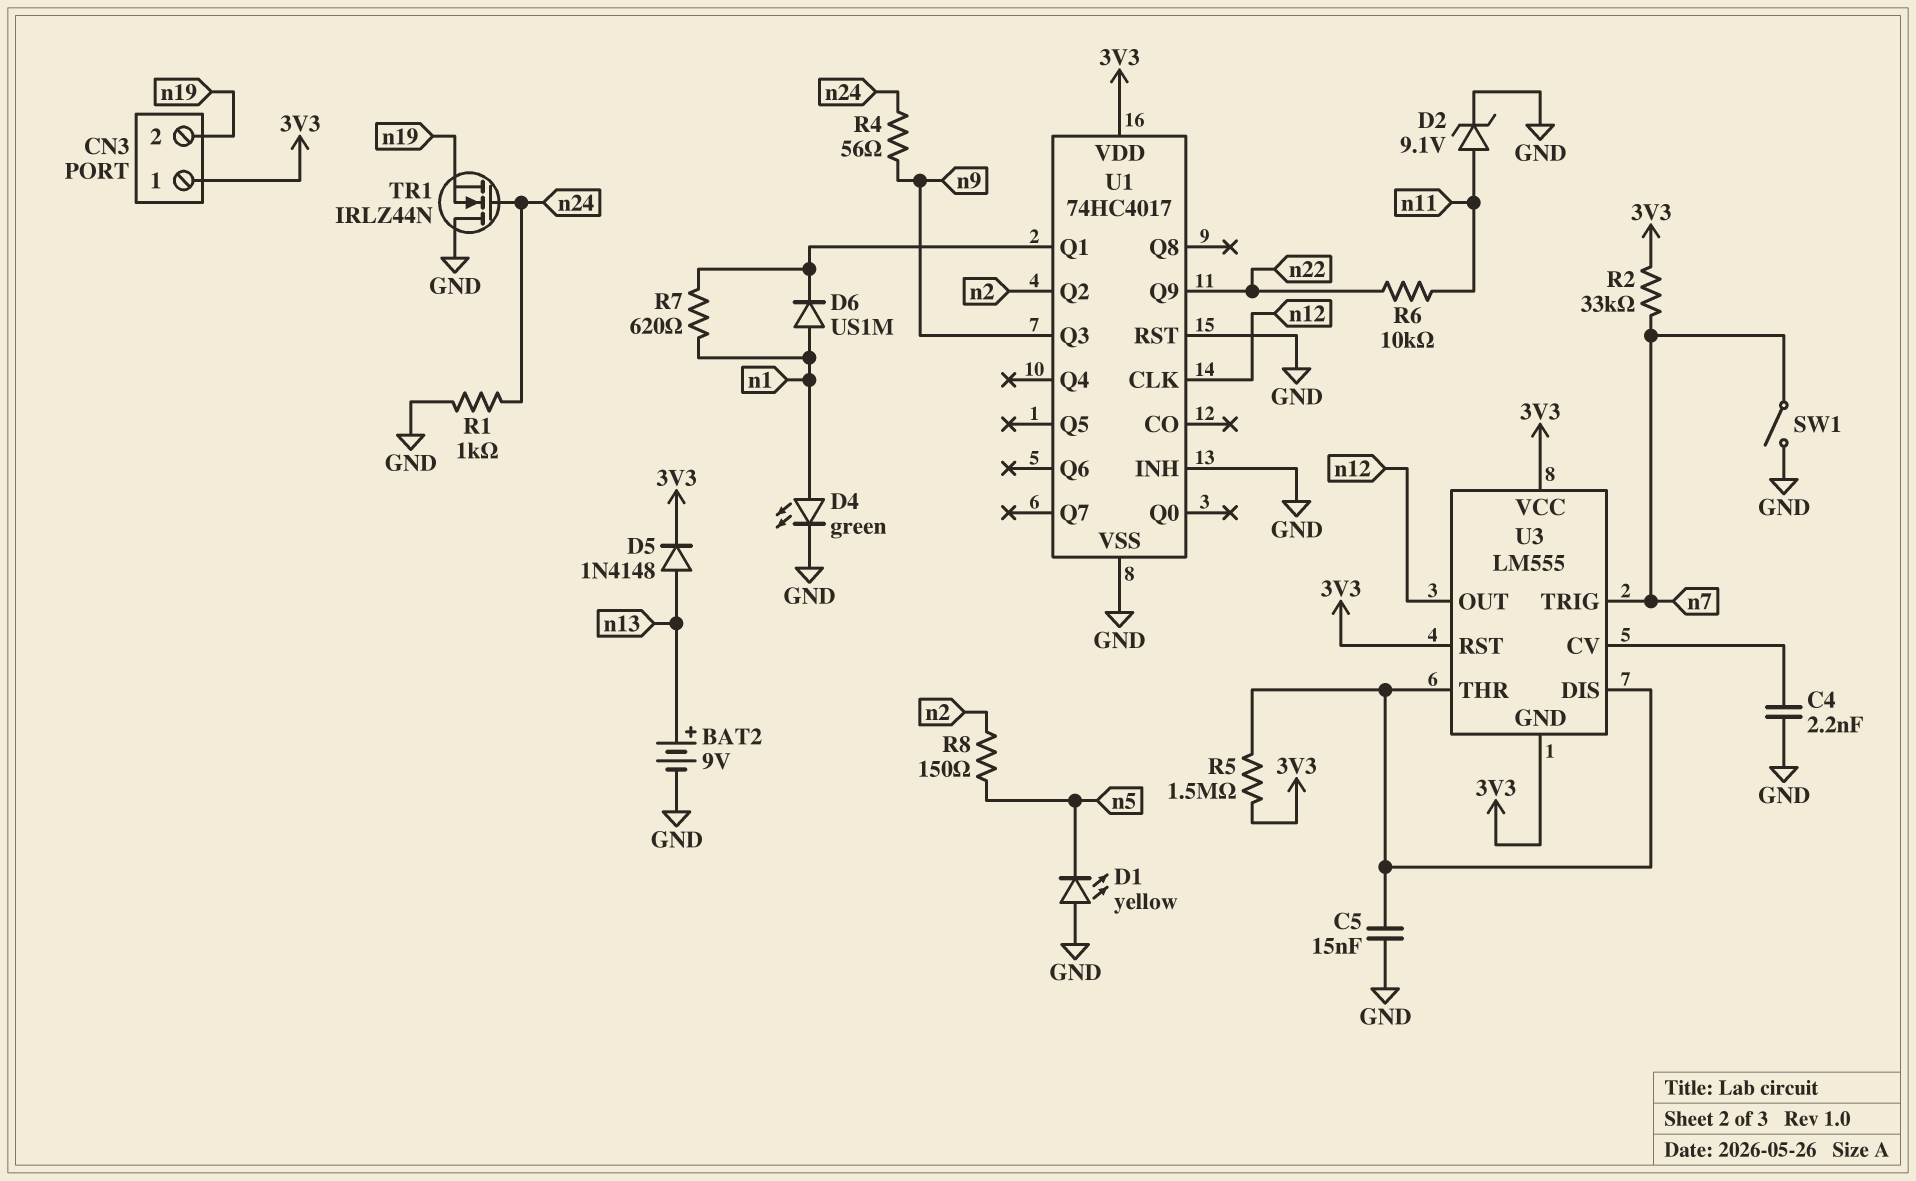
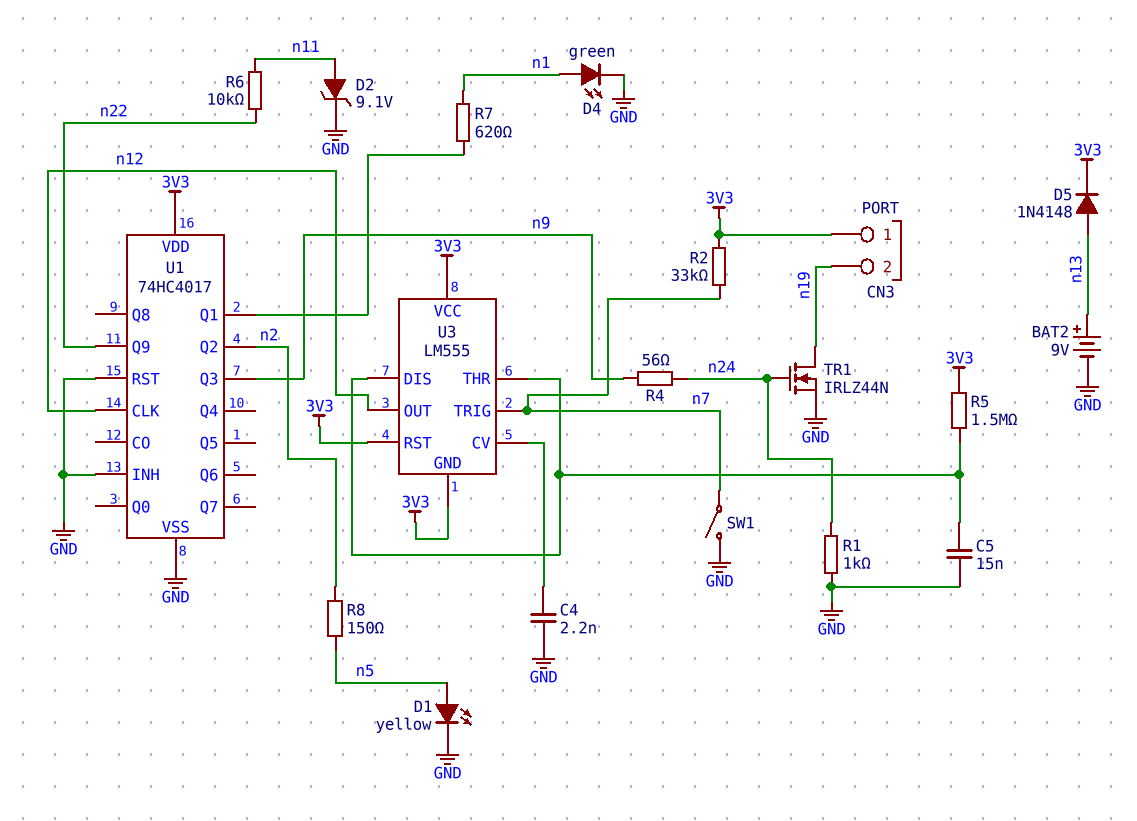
D1: LED yellow (A GND, K n5) -> LED yellow (A n5, K GND)
D6: diode US1M (A n1, K U1/Q1) -> none
TR1: NMOS IRLZ44N (G n24, D GND, S n19) -> NMOS IRLZ44N (G n24, D n19, S GND)

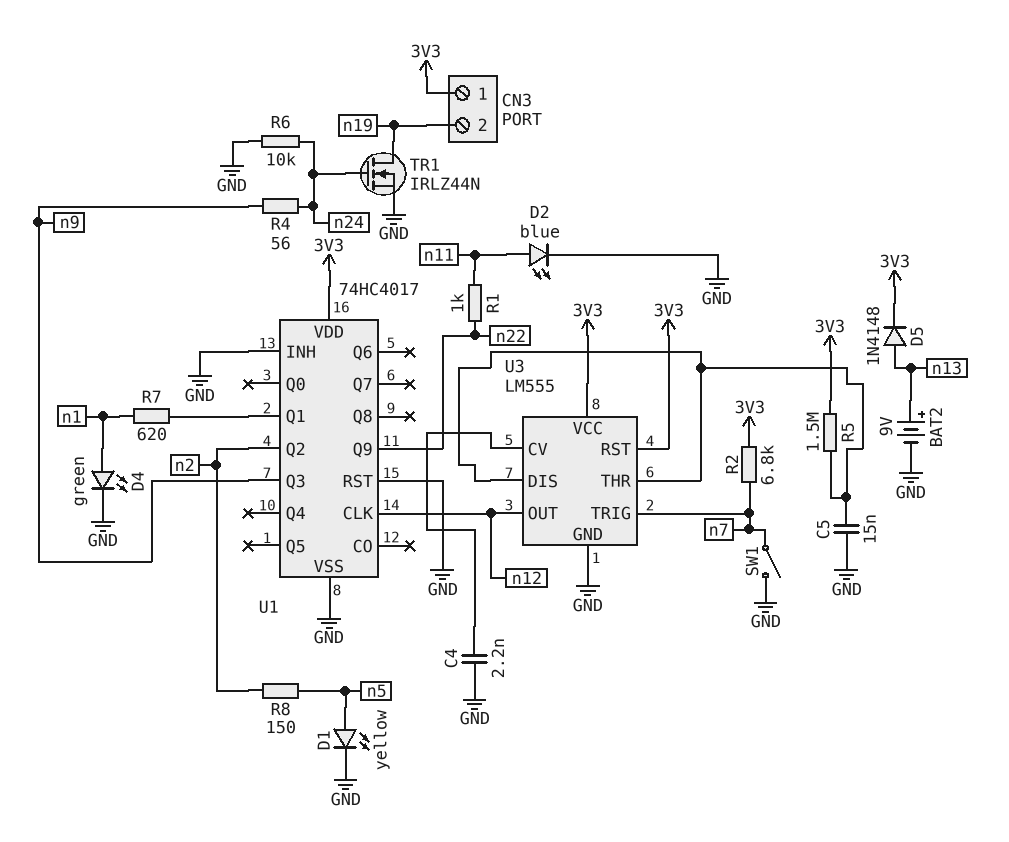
D2: zener 9.1V (A n11, K GND) -> LED blue (A n11, K GND)
R1: 1k (GND, n24) -> 1k (n11, n22)
R2: 33k (3V3, n7) -> 6.8k (3V3, n7)
R6: 10k (n11, n22) -> 10k (GND, n24)
U3 pin GND: 3V3 -> GND

